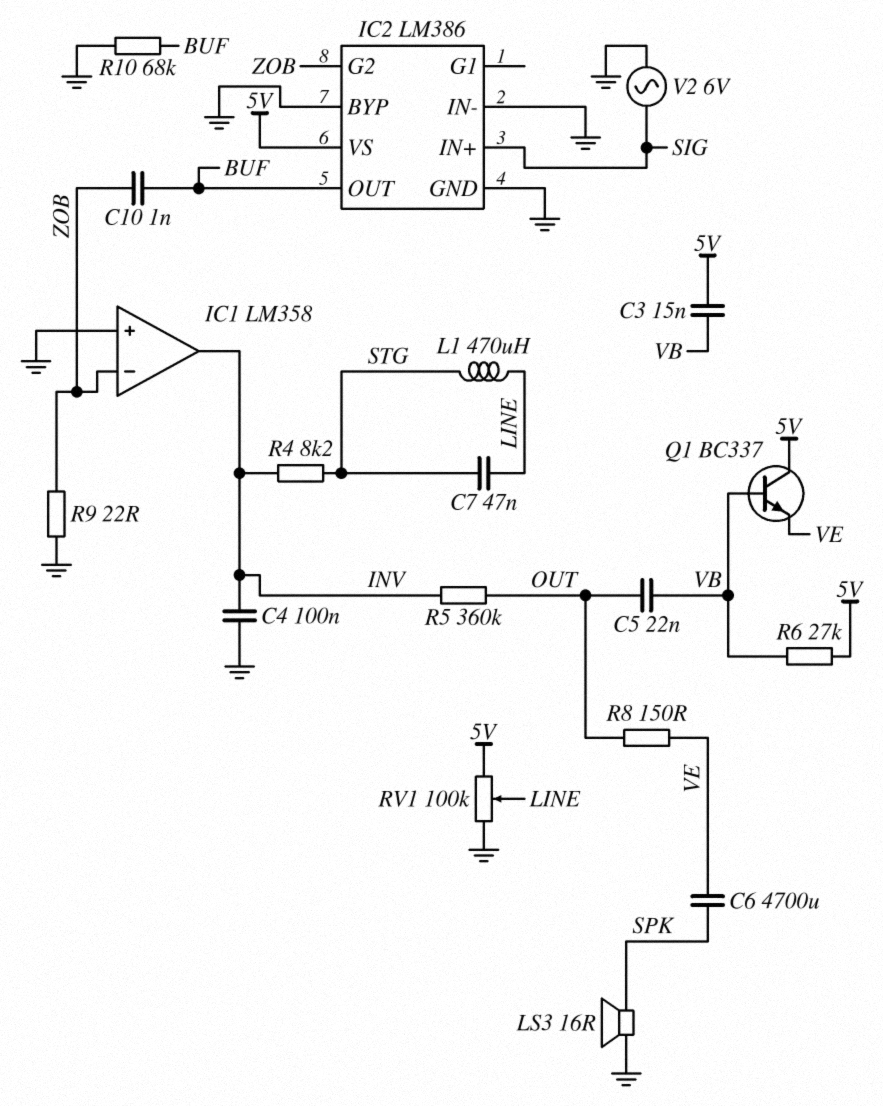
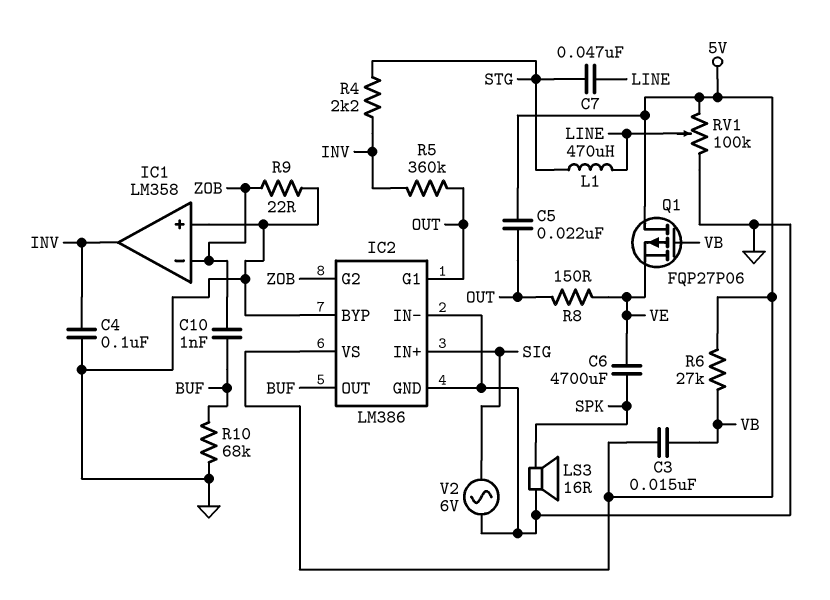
C5: 22nF (OUT, VB) -> 22nF (5V, OUT)
IC2 pin G1: none -> OUT
Q1: NPN BC337 (B VB, C 5V, E VE) -> PMOS FQP27P06 (G VB, D 5V, S VE)
R4: 8.2k (INV, STG) -> 2.2k (INV, STG)

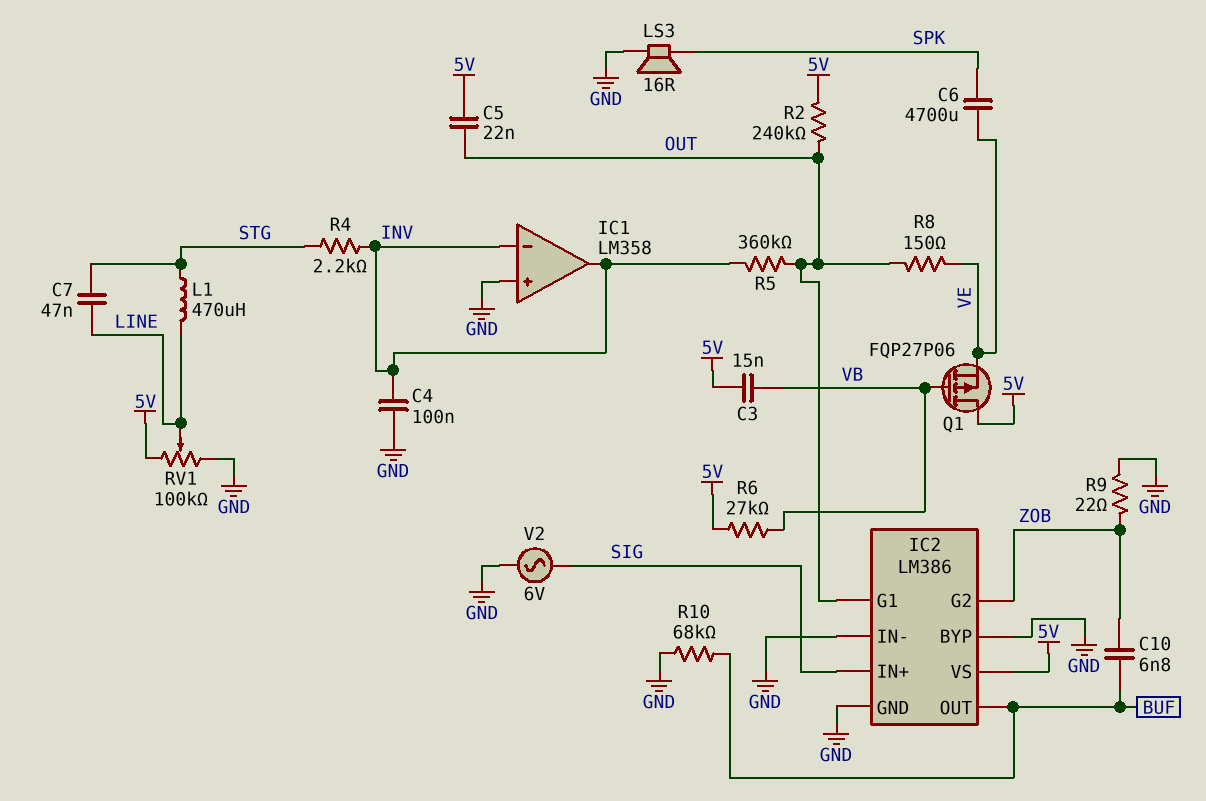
C10: 1nF (BUF, ZOB) -> 6.8nF (BUF, ZOB)
IC1 pin in-: ZOB -> INV
R2: none -> 240k (5V, OUT)

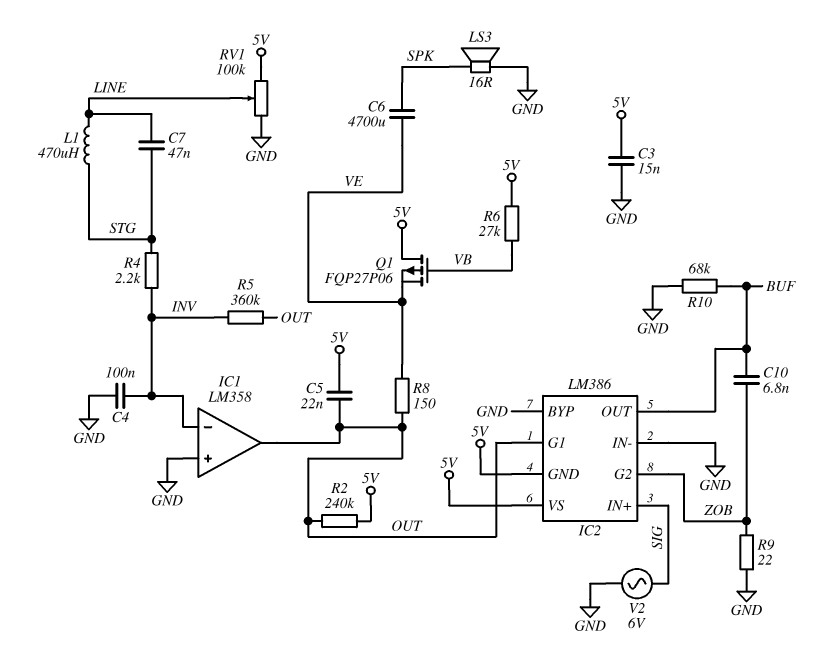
C3: 15nF (5V, VB) -> 15nF (5V, GND)
IC1 pin out: INV -> OUT
IC2 pin GND: GND -> 5V

